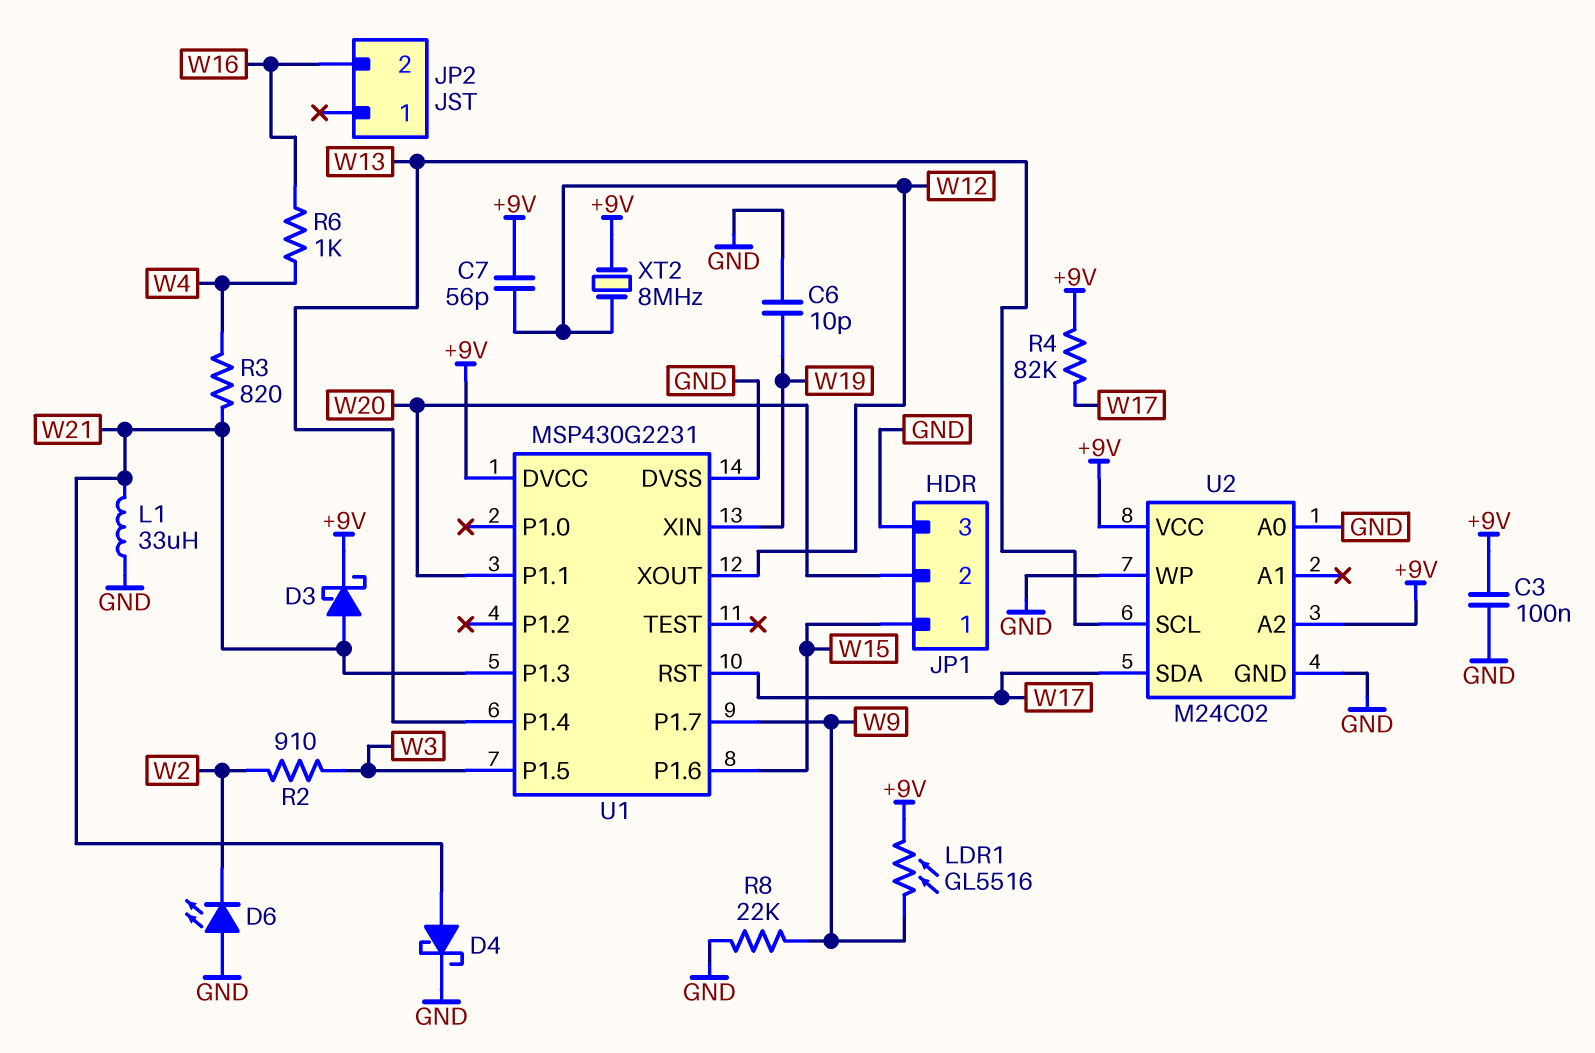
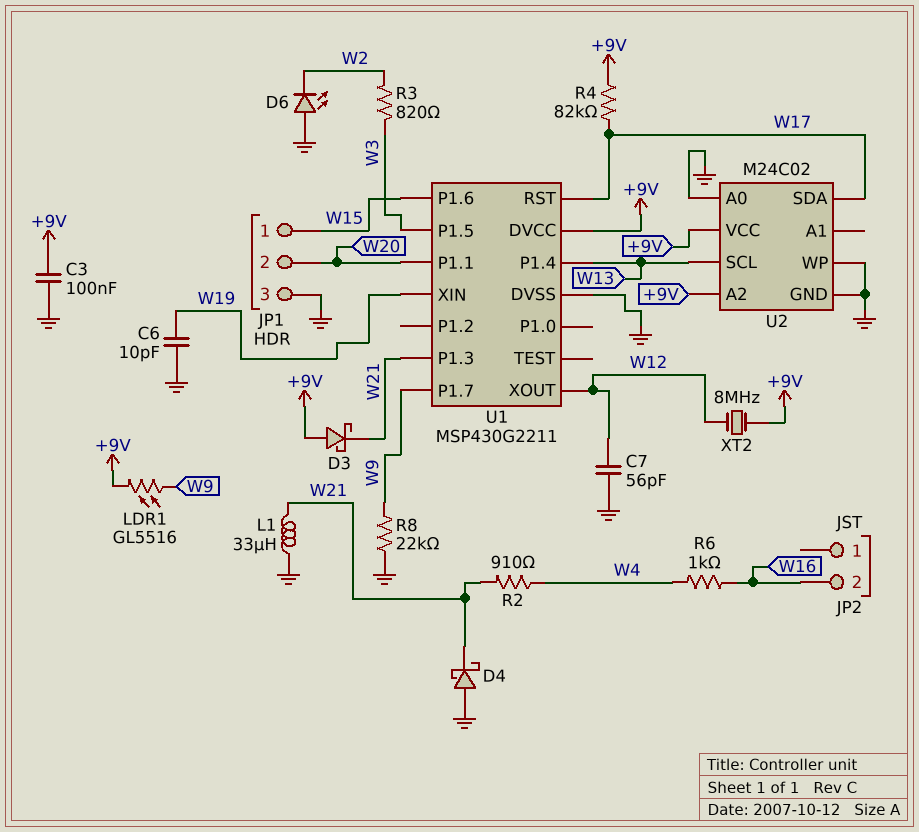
C7: 56pF (+9V, W12) -> 56pF (GND, W12)
D3: schottky (A W21, K +9V) -> schottky (A +9V, K W21)
D4: schottky (A W21, K GND) -> schottky (A GND, K W21)
R2: 910 (W2, W3) -> 910 (W4, W21)
R3: 820 (W4, W21) -> 820 (W2, W3)
U1: MSP430G2231 -> MSP430G2211

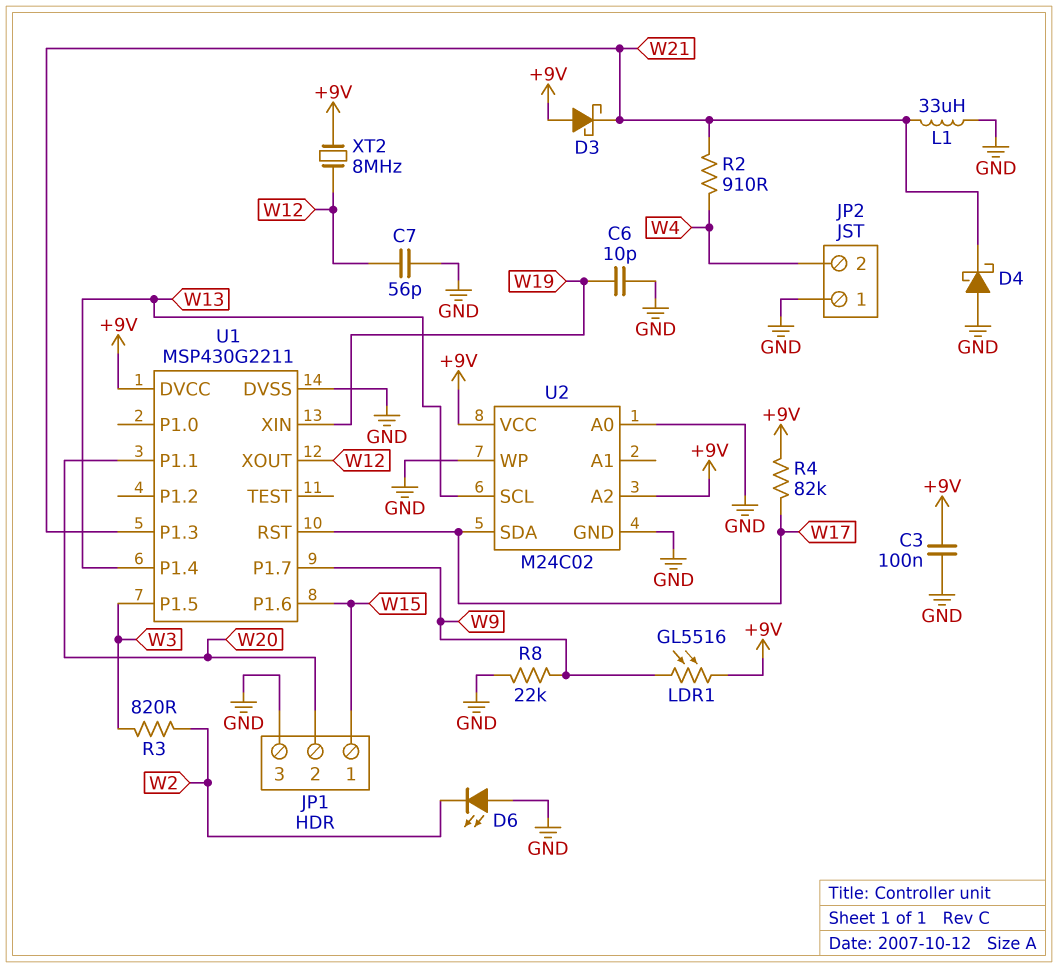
JP2 pin 1: none -> GND
JP2 pin 2: W16 -> W4
R6: 1k (W4, W16) -> none

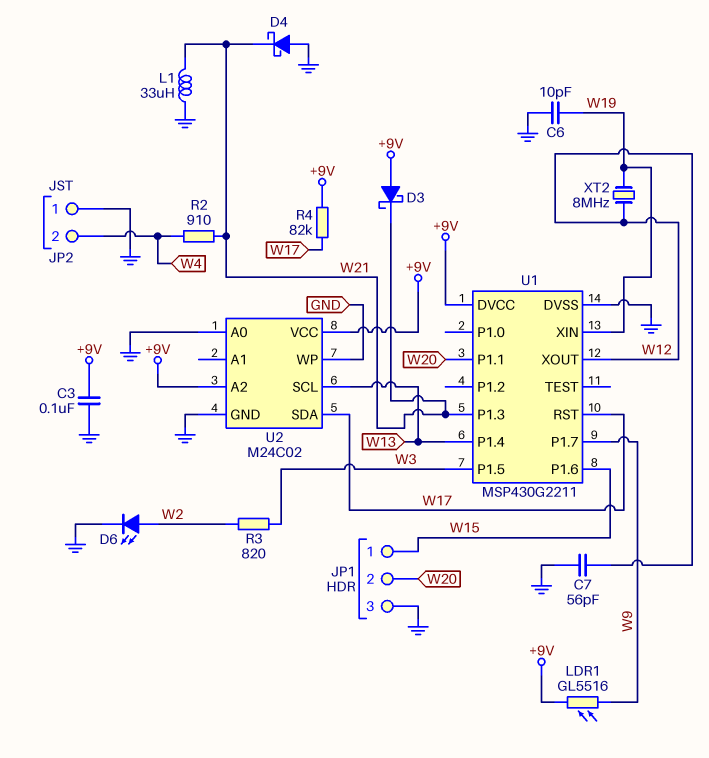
D6: LED (A GND, K W2) -> LED (A W2, K GND)
R8: 22k (GND, W9) -> none
XT2: 8MHz (+9V, W12) -> 8MHz (W12, W19)

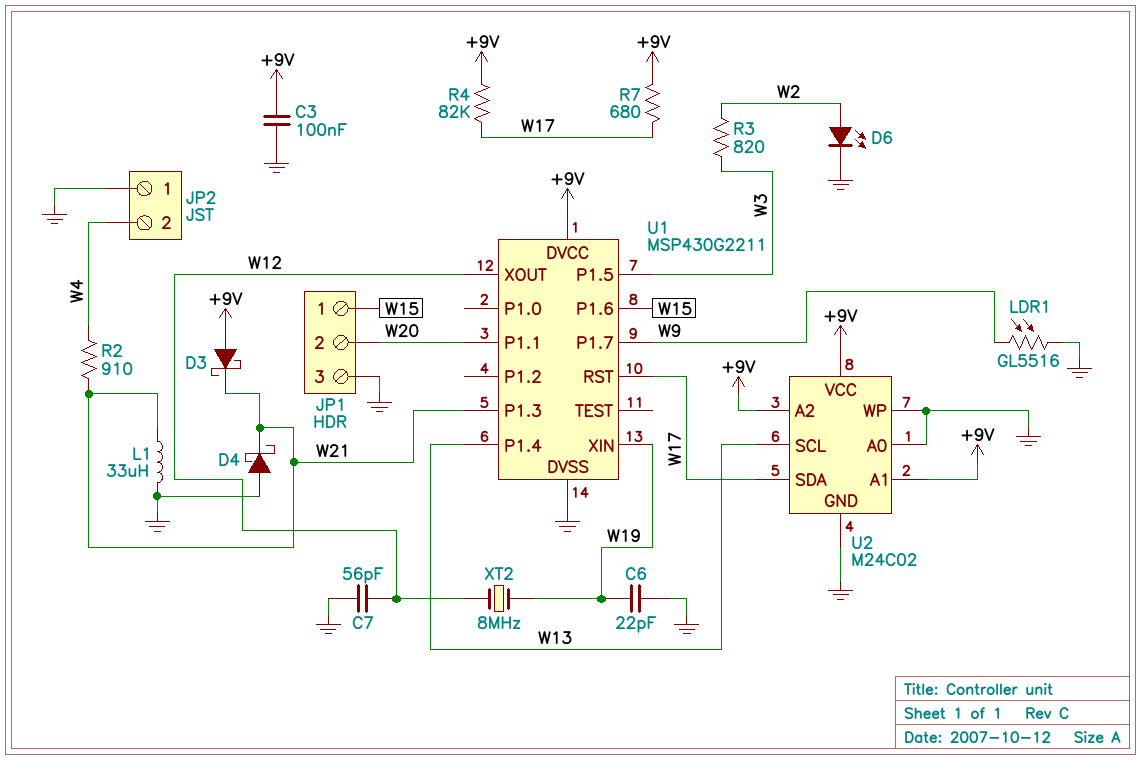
C6: 10pF (GND, W19) -> 22pF (GND, W19)
LDR1: GL5516 (+9V, W9) -> GL5516 (GND, W9)
R7: none -> 680 (+9V, W17)
U2 pin A1: none -> +9V

